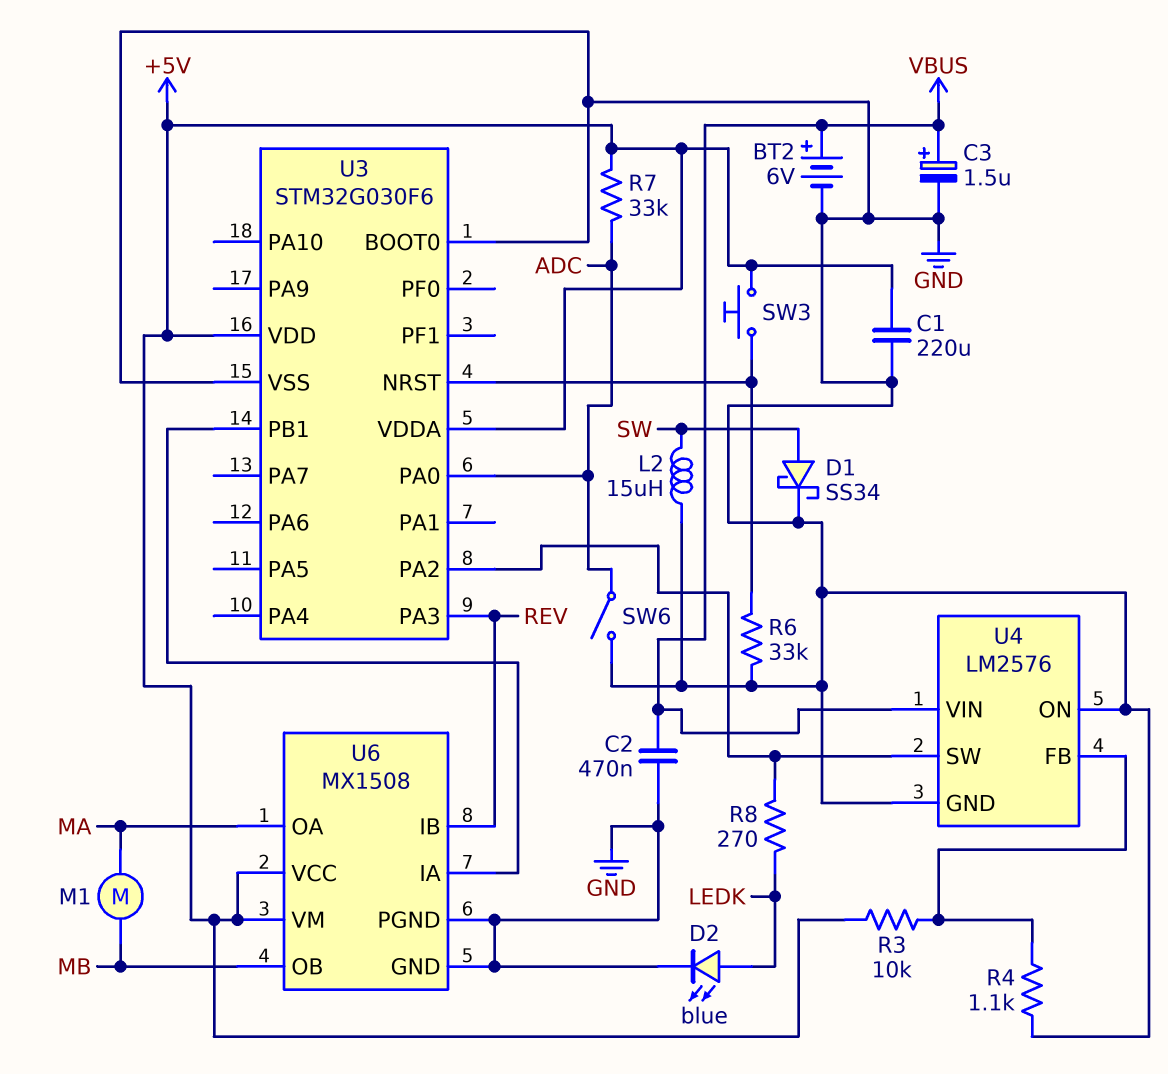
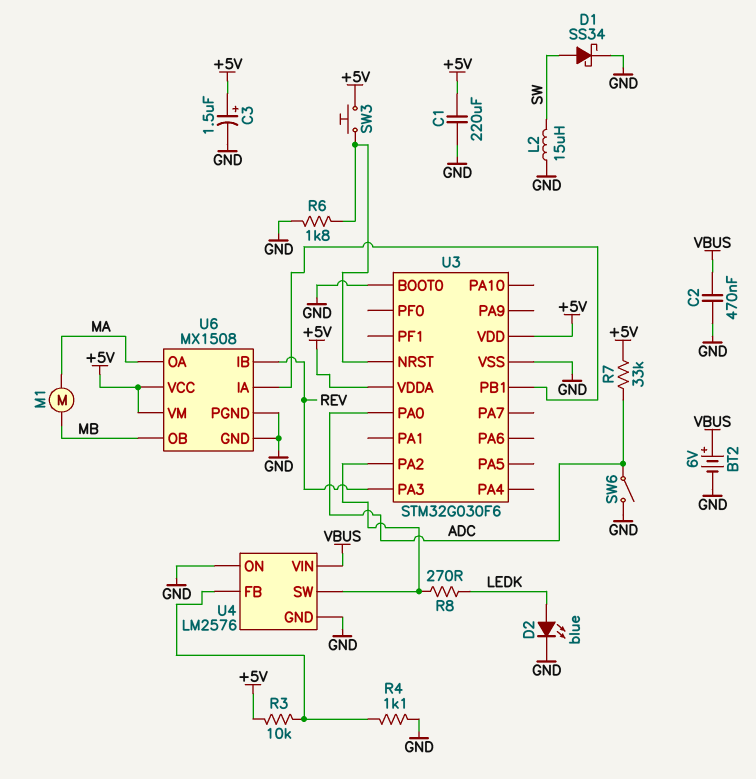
C3: 1.5uF (plus VBUS, minus GND) -> 1.5uF (plus +5V, minus GND)
R6: 33k (GND, U3/NRST) -> 1.8k (GND, U3/NRST)

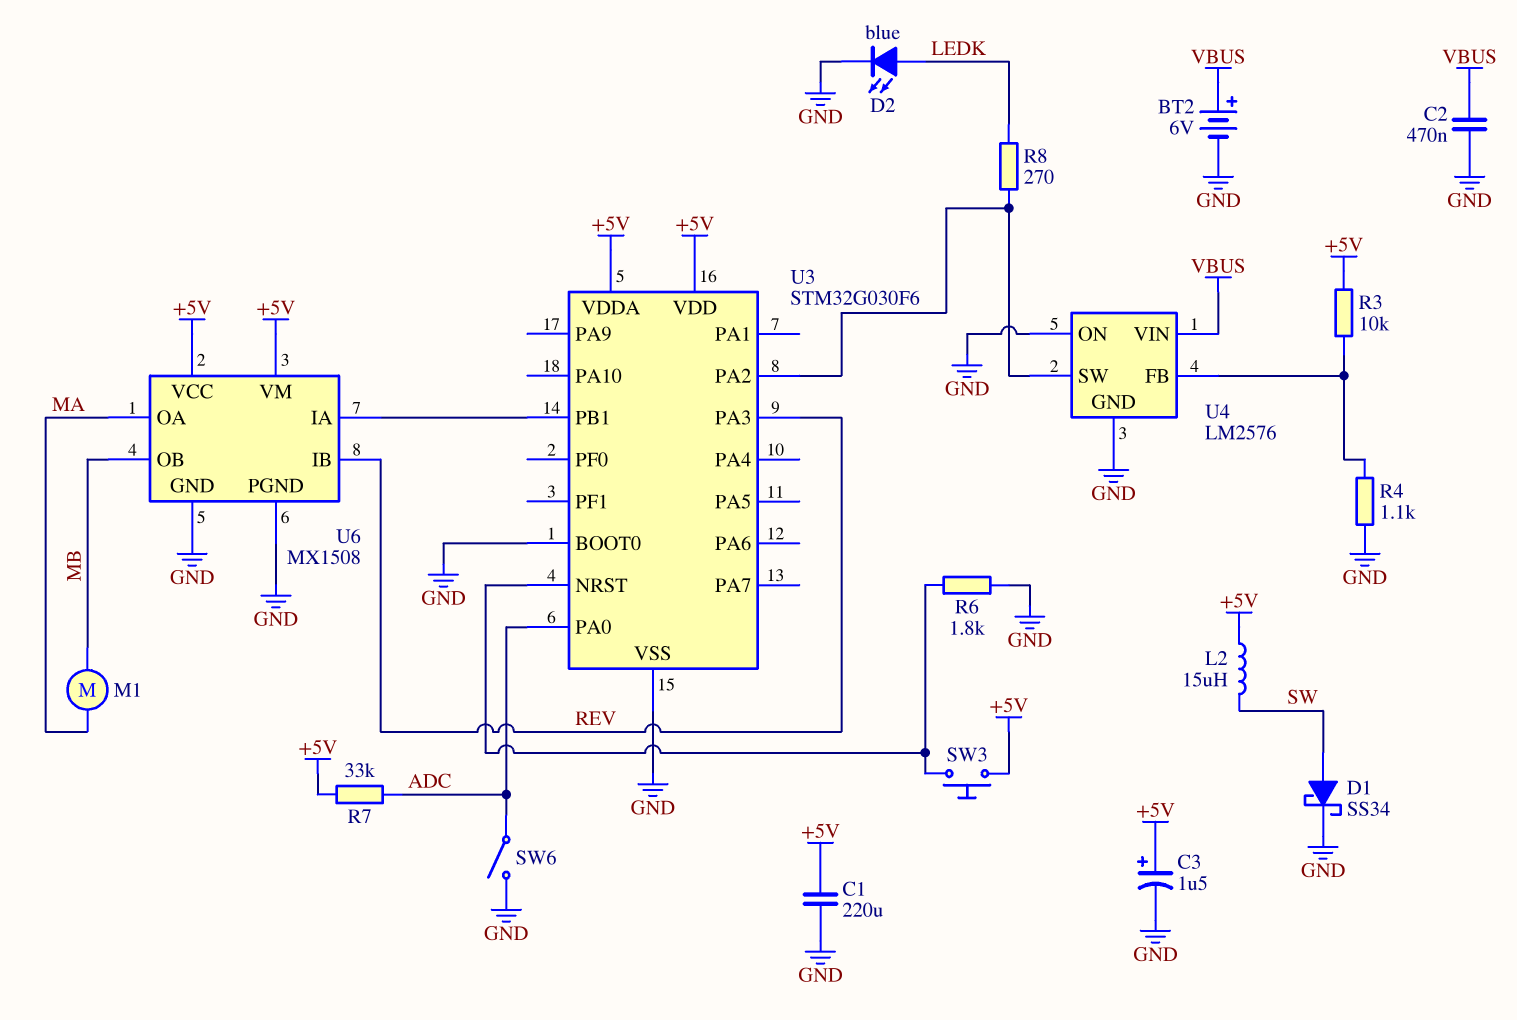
L2: 15uH (GND, SW) -> 15uH (+5V, SW)

